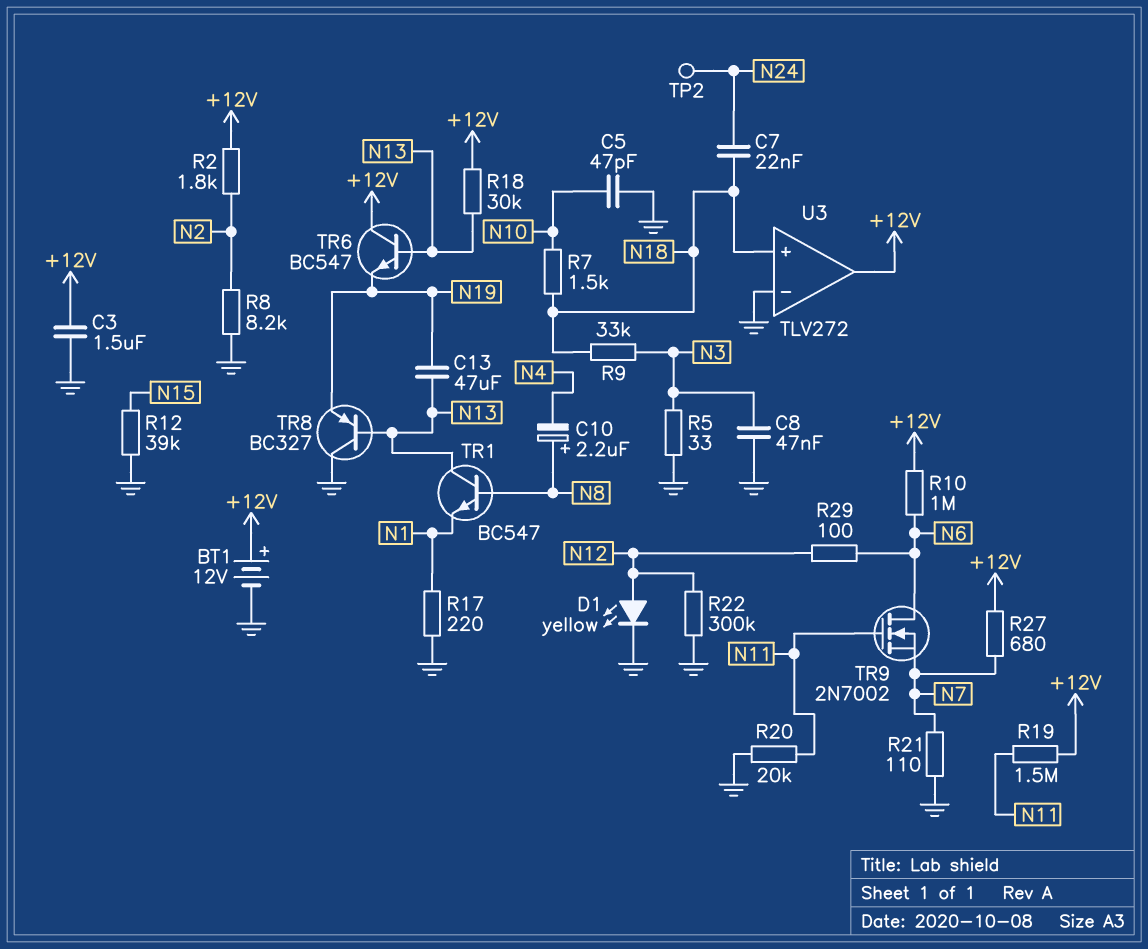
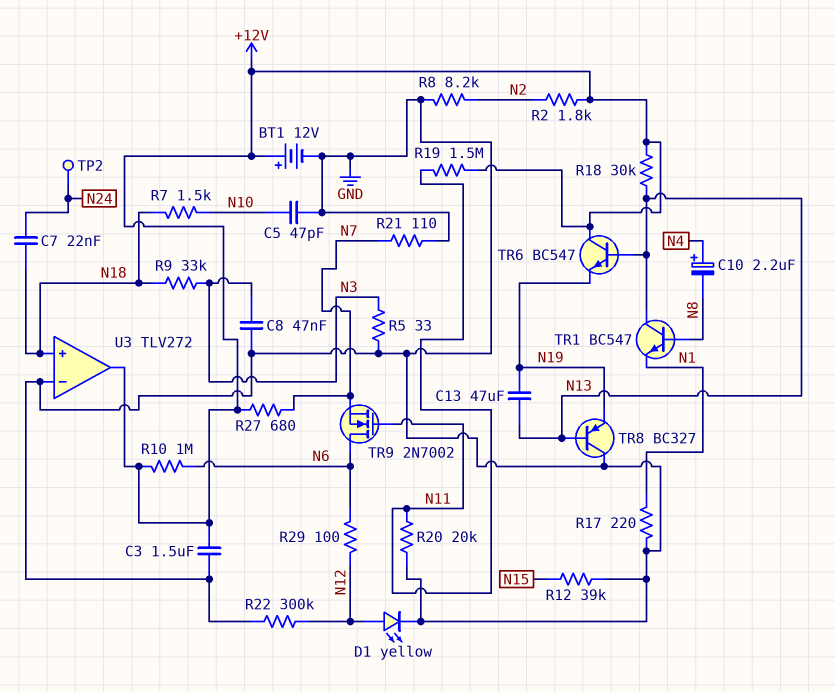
C10: 2.2uF (plus N8, minus N4) -> 2.2uF (plus N4, minus N8)

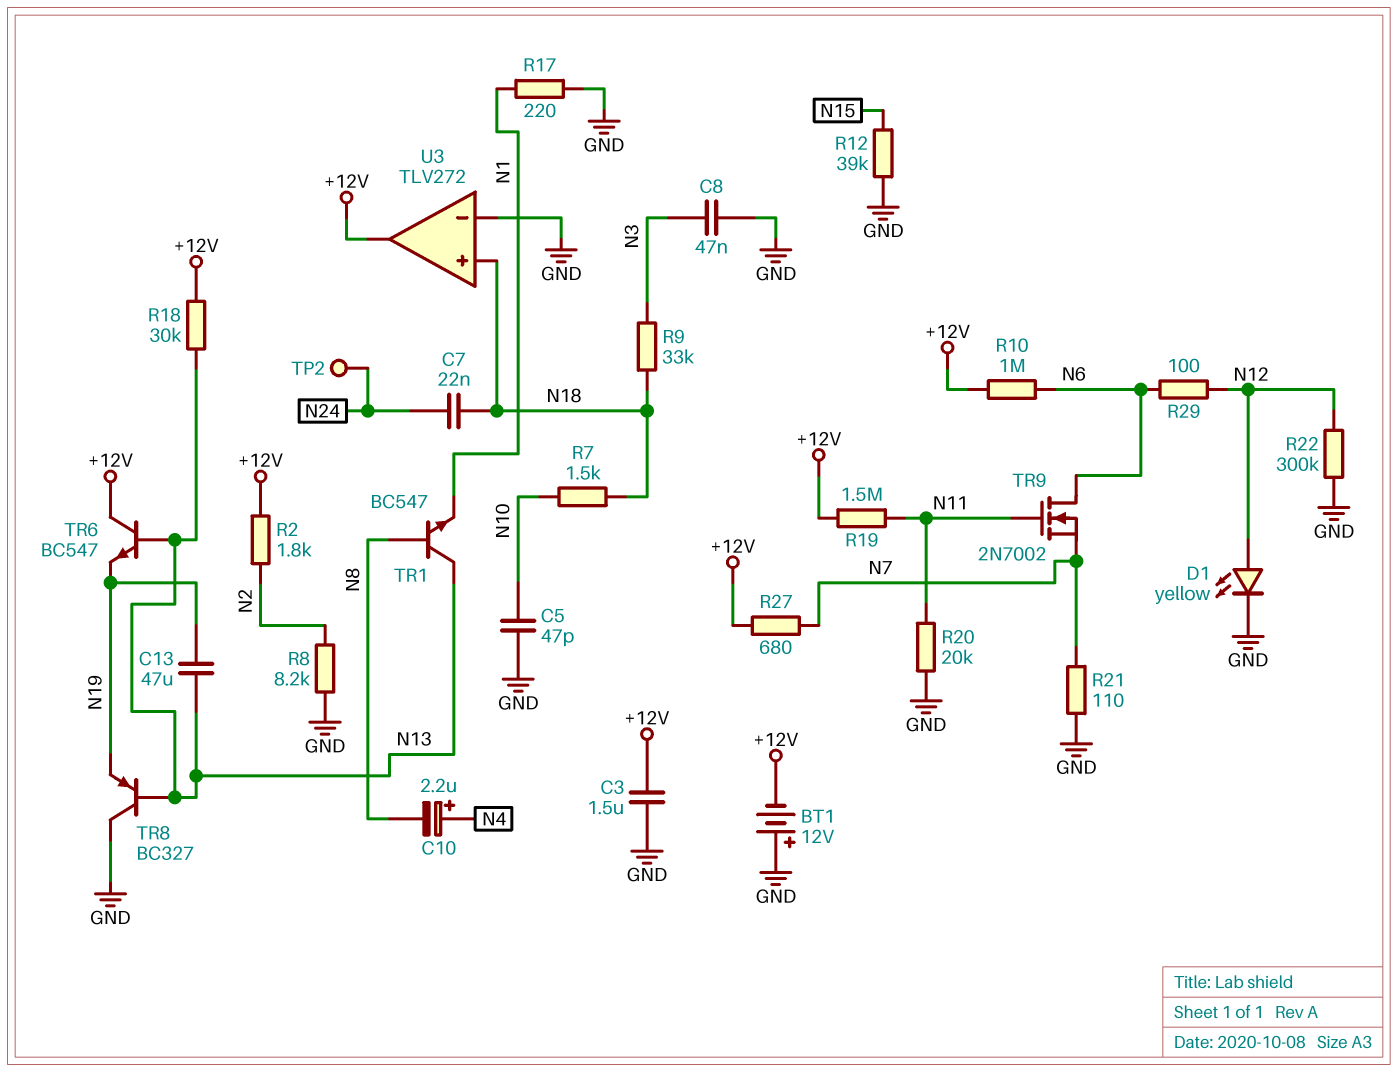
BT1: 12V (plus +12V, minus GND) -> 12V (plus GND, minus +12V)
R5: 33 (GND, N3) -> none

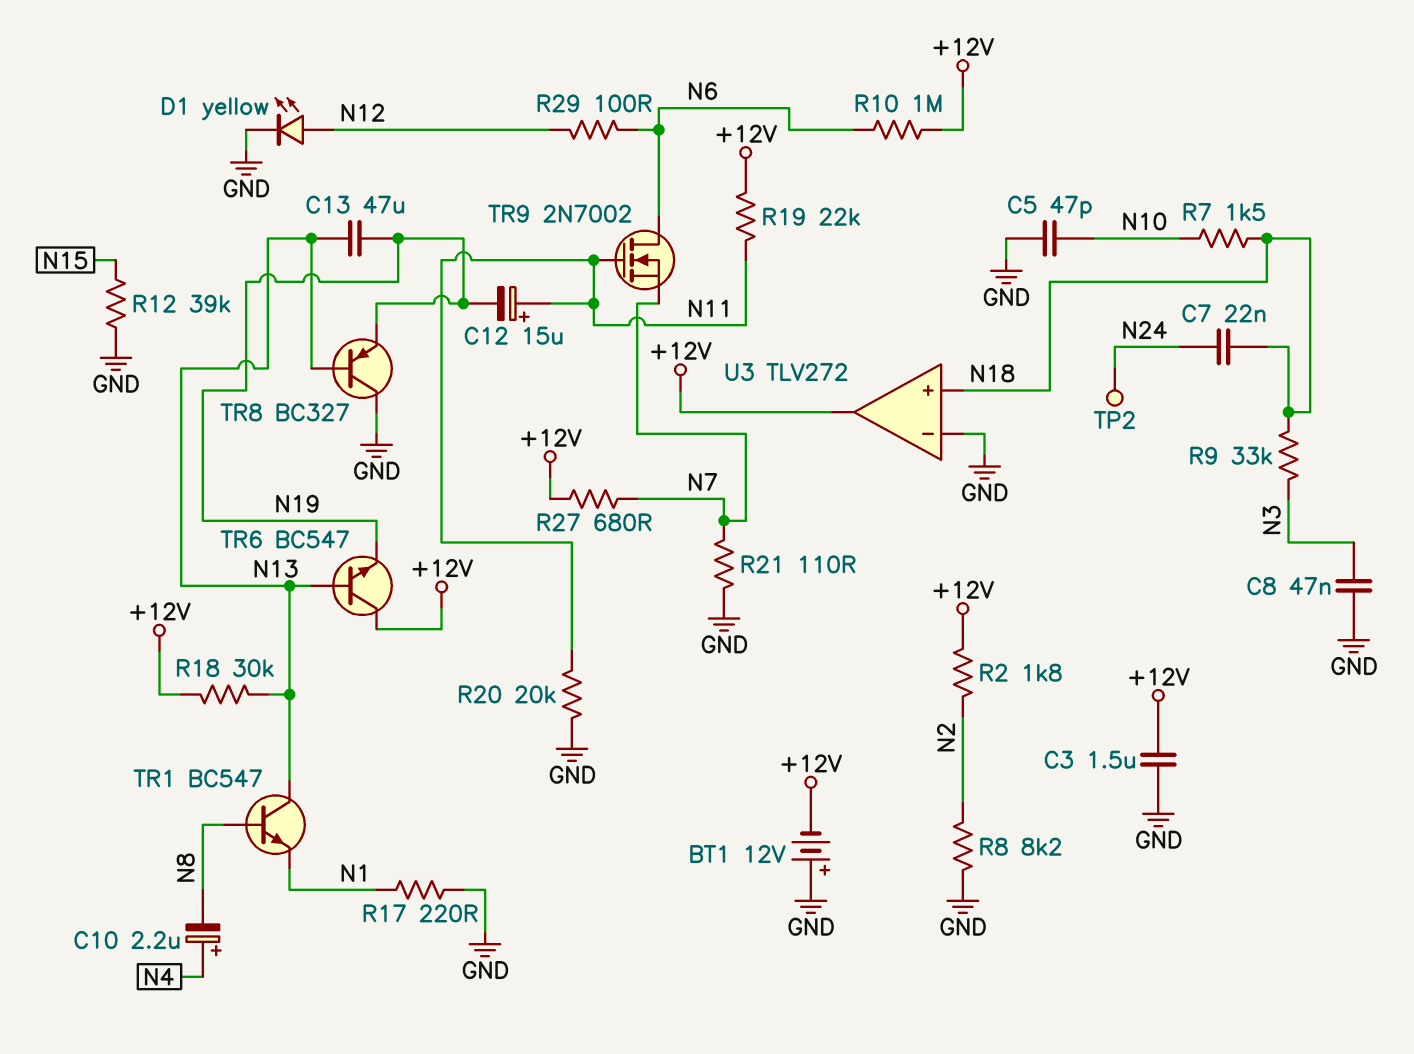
C12: none -> 15uF (plus N11, minus N19)
R19: 1.5M (+12V, N11) -> 22k (+12V, N11)
R22: 300k (GND, N12) -> none

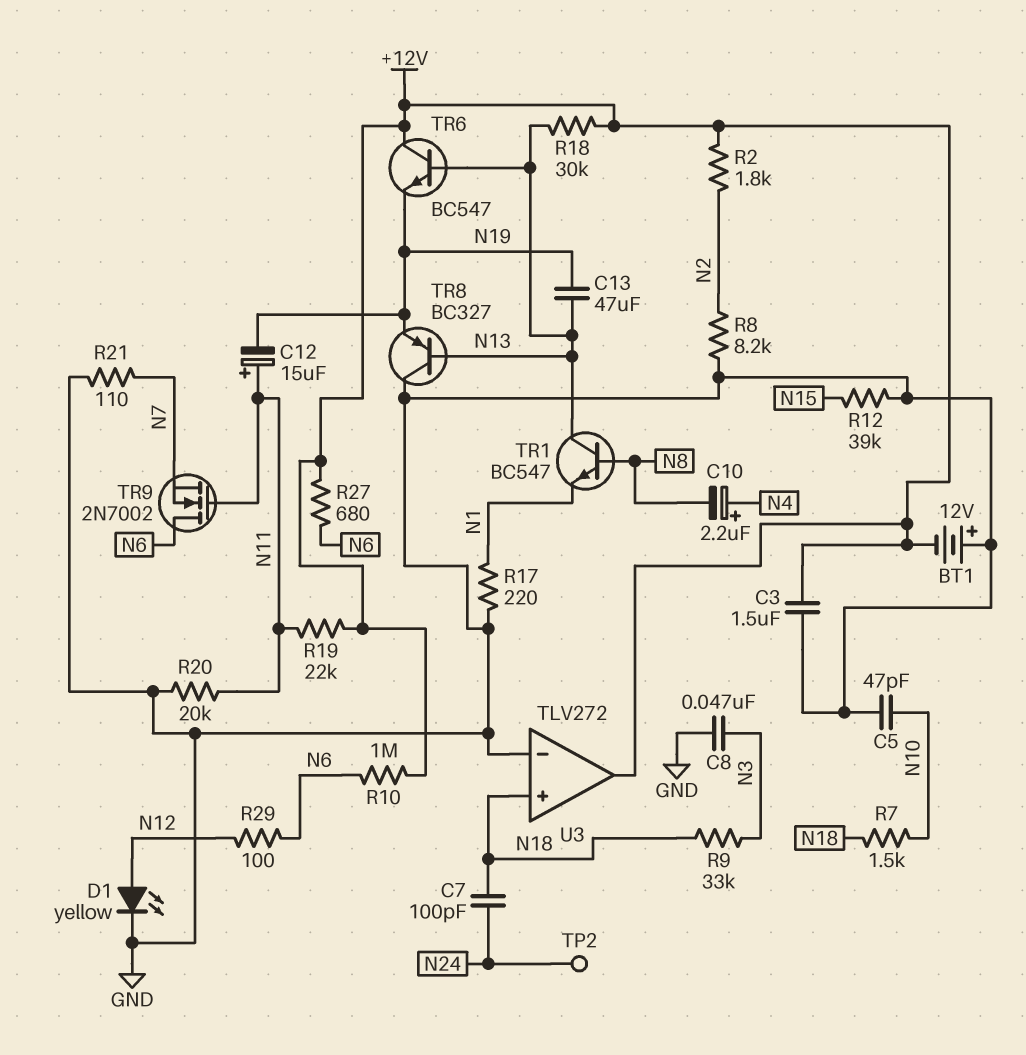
C7: 22nF (N18, N24) -> 100pF (N18, N24)
R27: 680 (+12V, N7) -> 680 (+12V, N6)

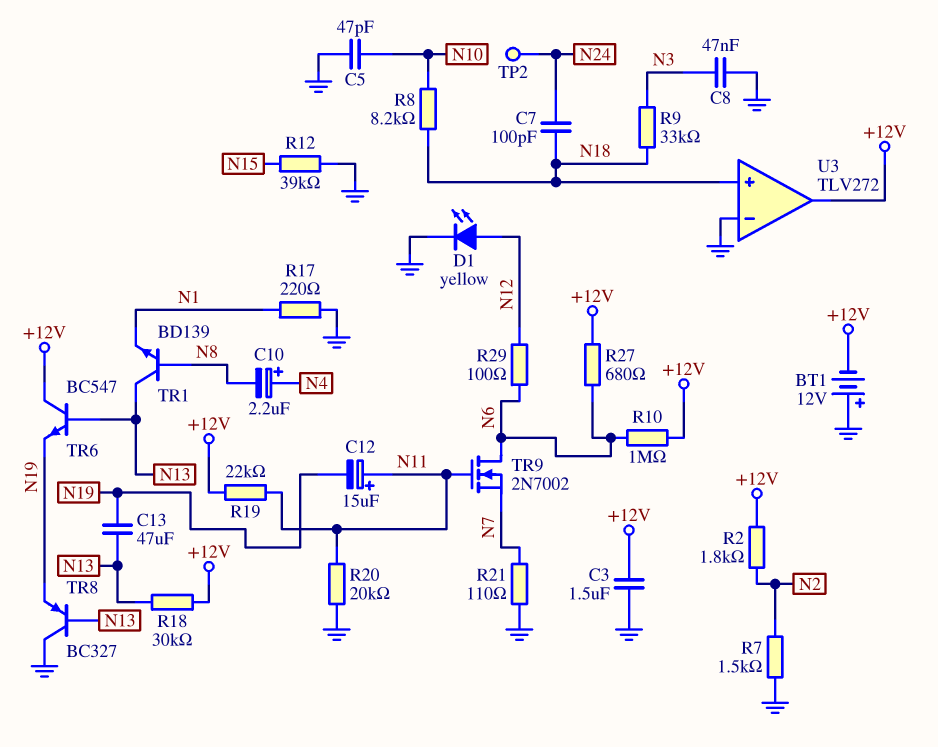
R7: 1.5k (N10, N18) -> 1.5k (GND, N2)
R8: 8.2k (GND, N2) -> 8.2k (N10, N18)
TR1: NPN BC547 (B N8, C N13, E N1) -> NPN BD139 (B N8, C N13, E N1)

